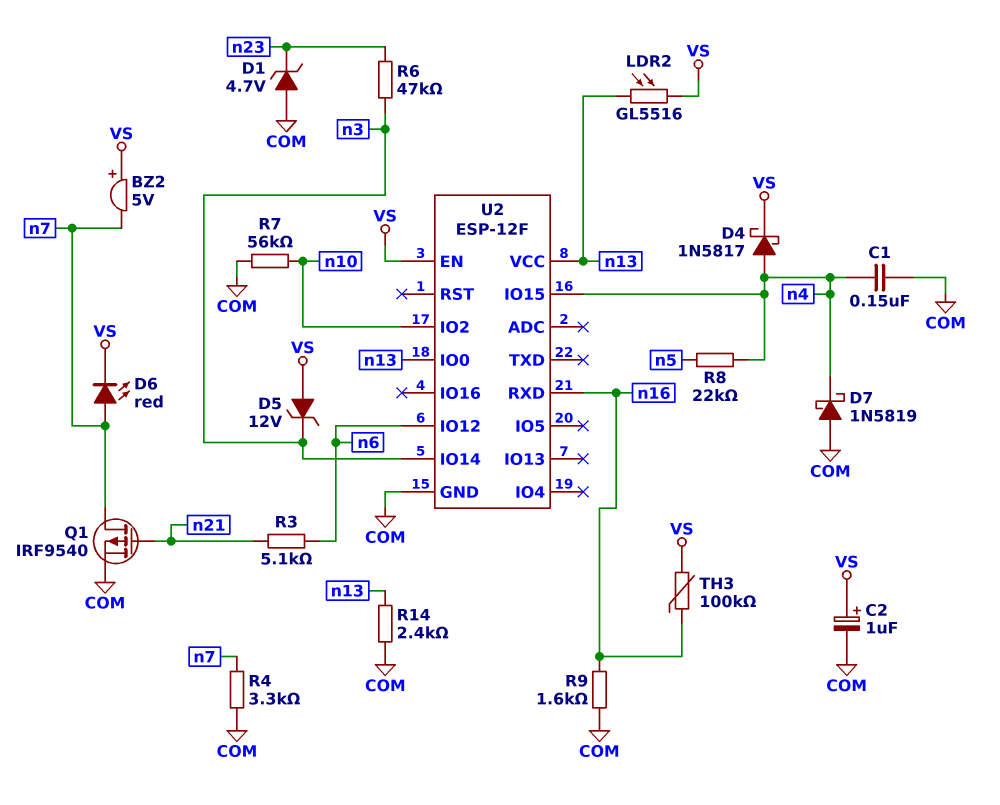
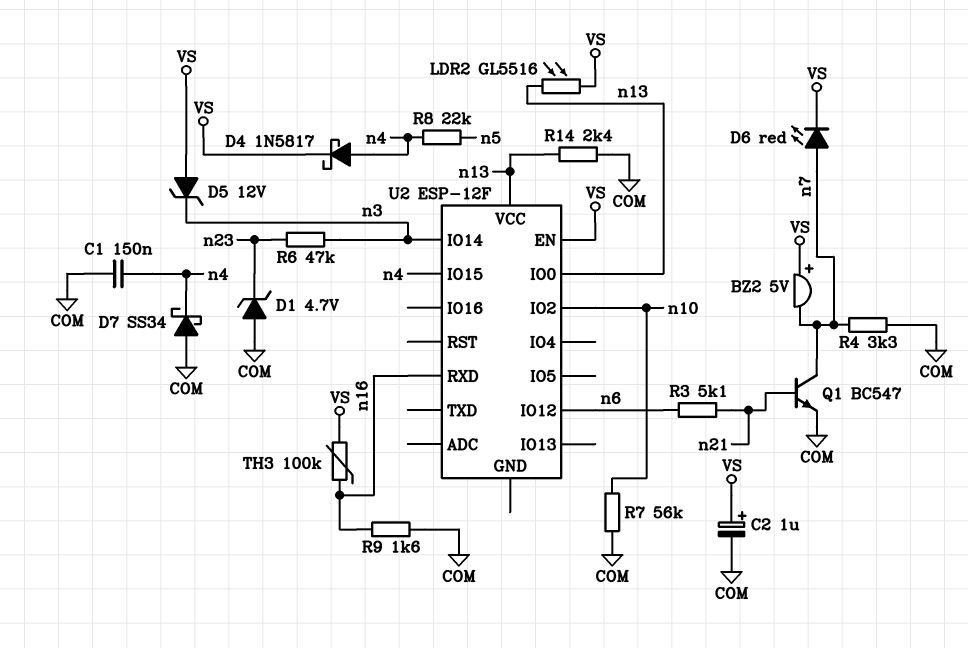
D7: schottky 1N5819 (A COM, K n4) -> schottky SS34 (A COM, K n4)
Q1: PMOS IRF9540 (G n21, D n7, S COM) -> NPN BC547 (B n21, C n7, E COM)
U2 pin GND: COM -> none

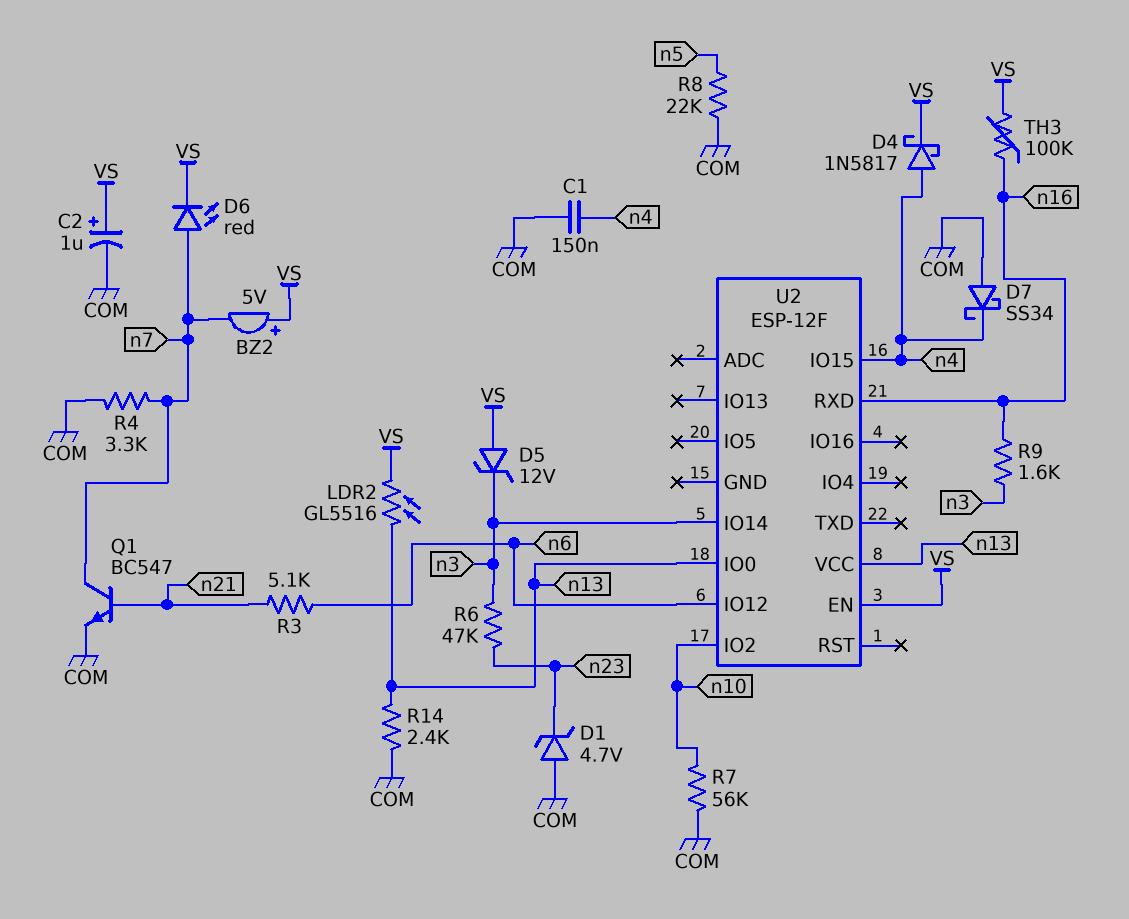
R8: 22k (n4, n5) -> 22k (COM, n5)
R9: 1.6k (COM, n16) -> 1.6k (n3, n16)

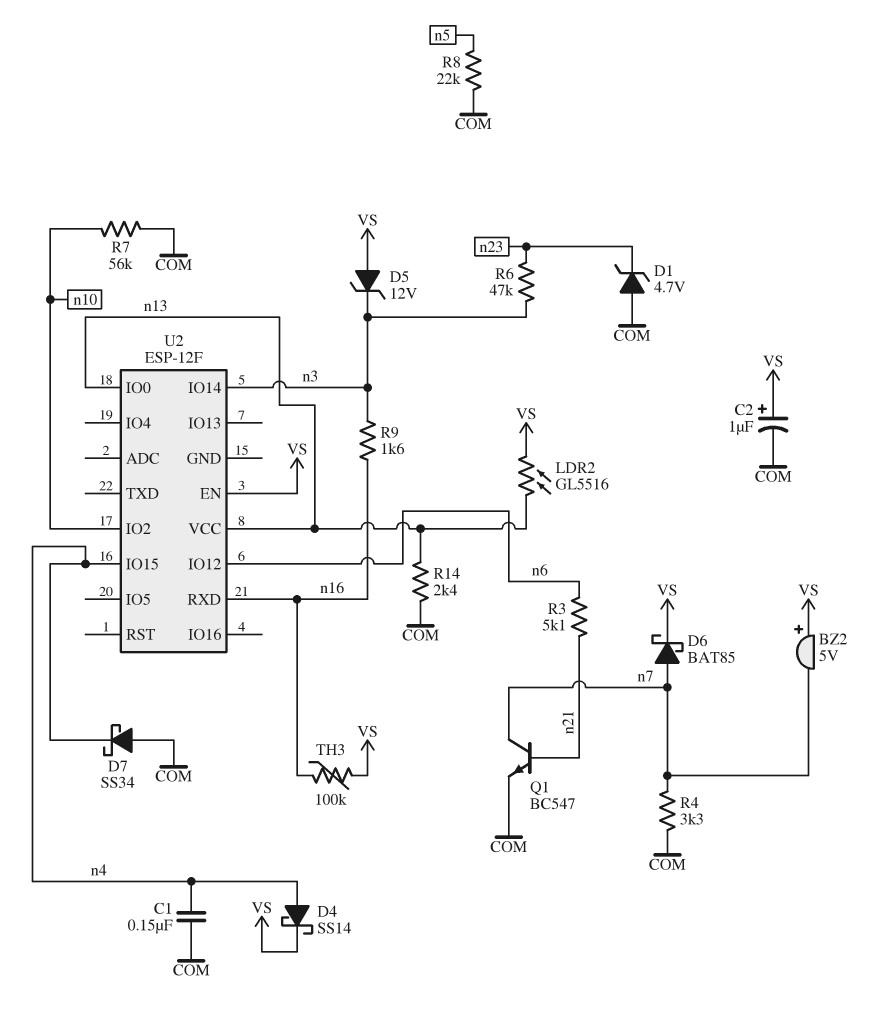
D4: schottky 1N5817 (A n4, K VS) -> schottky SS14 (A n4, K VS)
D6: LED red (A n7, K VS) -> schottky BAT85 (A n7, K VS)

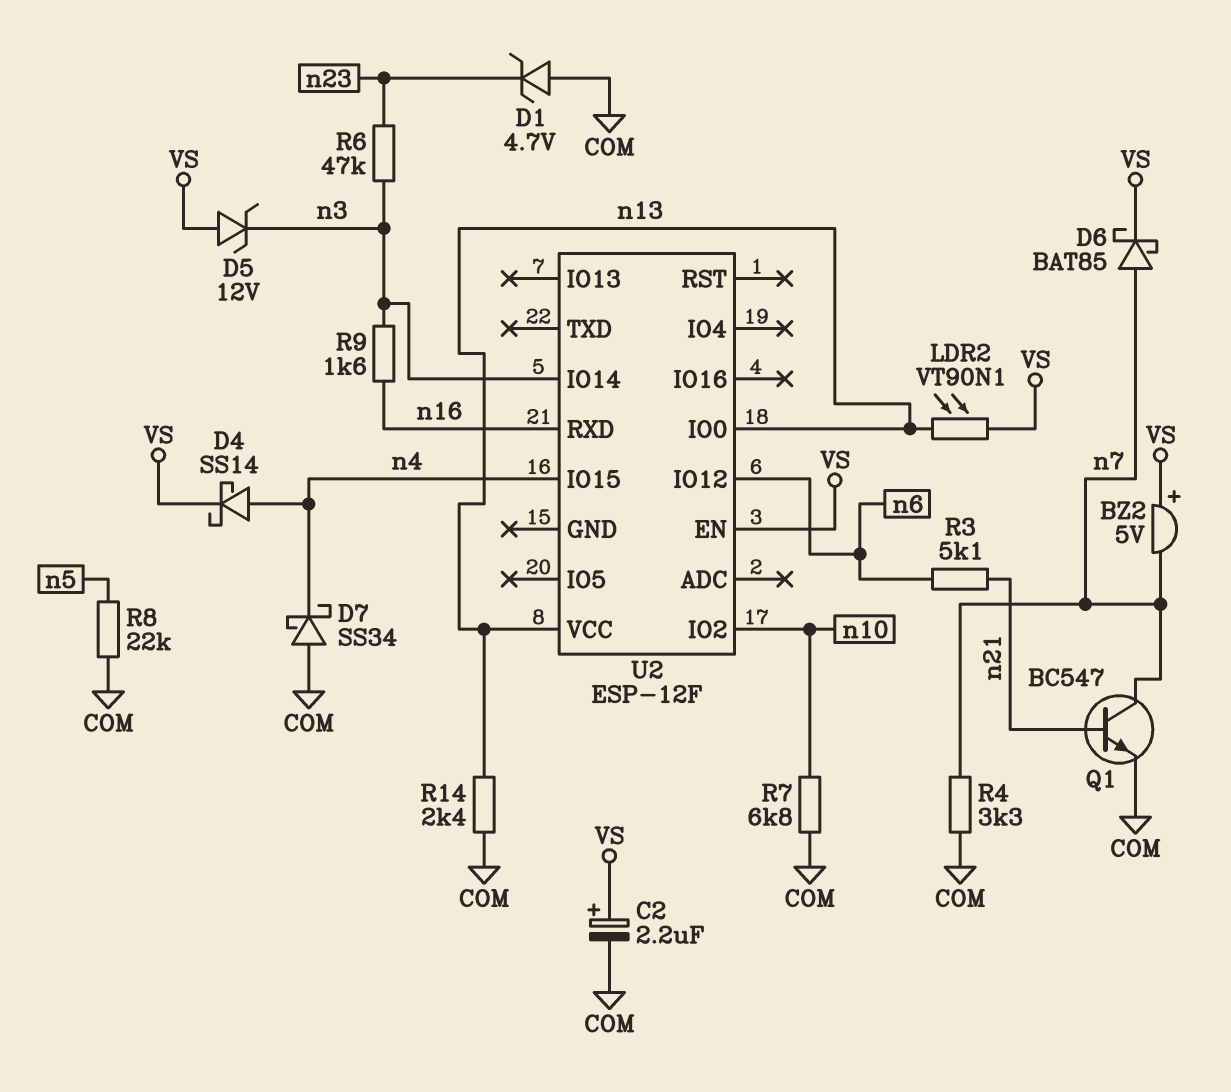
C1: 150nF (COM, n4) -> none
C2: 1uF (plus VS, minus COM) -> 2.2uF (plus VS, minus COM)
LDR2: GL5516 (VS, n13) -> VT90N1 (VS, n13)
R7: 56k (COM, n10) -> 6.8k (COM, n10)
TH3: 100k (VS, n16) -> none

